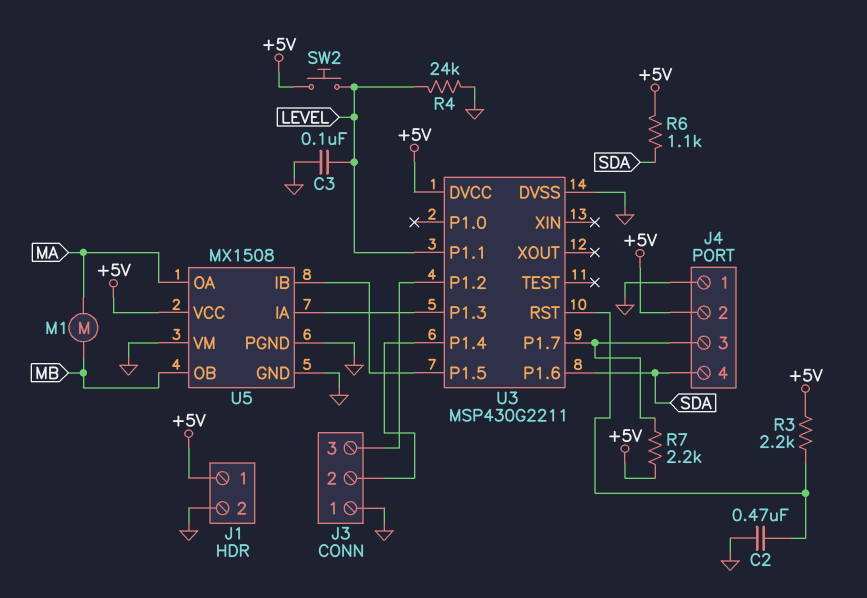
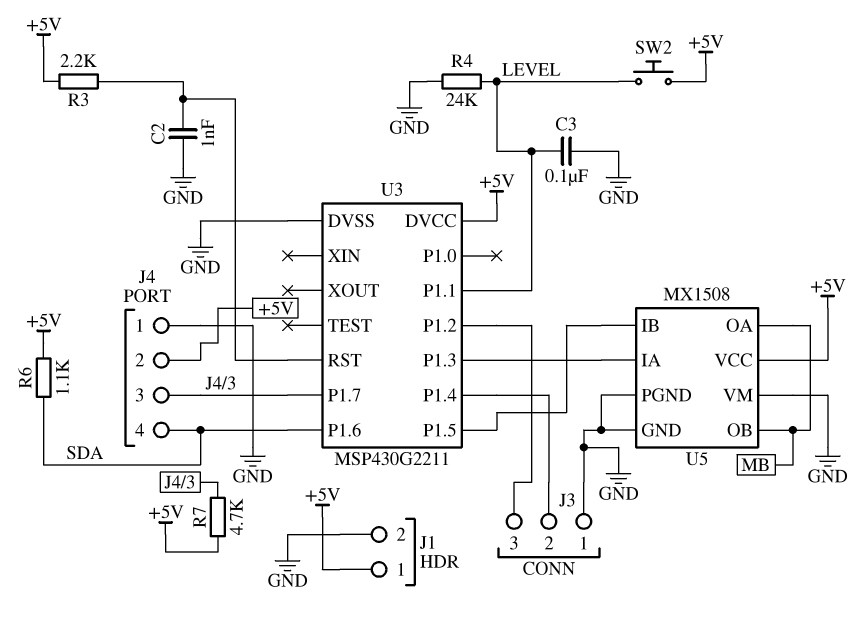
C2: 470nF (GND, U3/RST) -> 1nF (GND, U3/RST)
M1: motor (MA, MB) -> none
R7: 2.2k (+5V, J4/3) -> 4.7k (+5V, J4/3)
U5 pin OA: MA -> MB

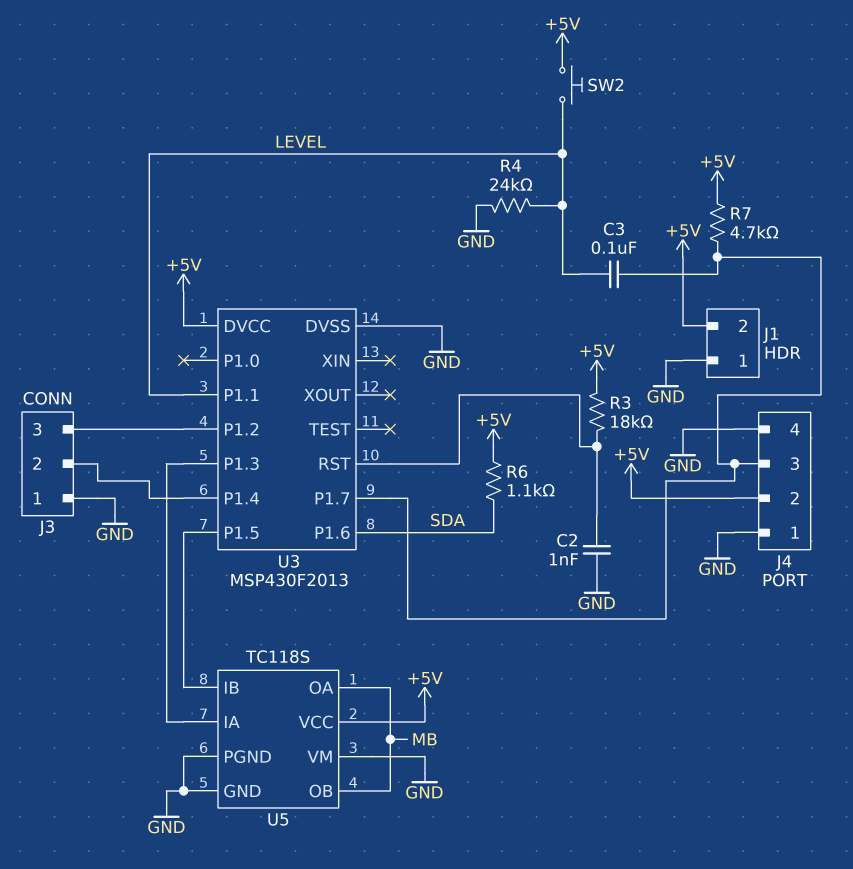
C3: 100nF (GND, LEVEL) -> 100nF (J4/3, LEVEL)
J1 pin 1: +5V -> GND
J1 pin 2: GND -> +5V
J4 pin 4: SDA -> GND
R3: 2.2k (+5V, U3/RST) -> 18k (+5V, U3/RST)
U3: MSP430G2211 -> MSP430F2013
U5: MX1508 -> TC118S

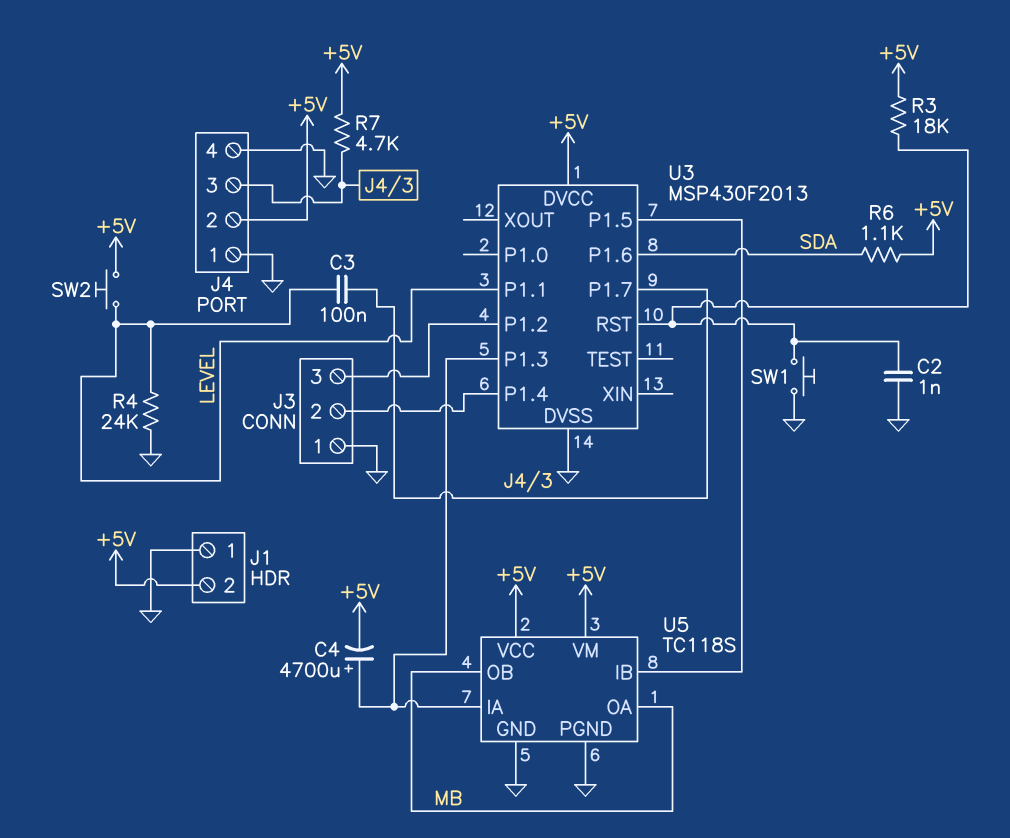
C4: none -> 4700uF (plus U3/P1.3, minus +5V)
SW1: none -> button (GND, U3/RST)
U5 pin VM: GND -> +5V

